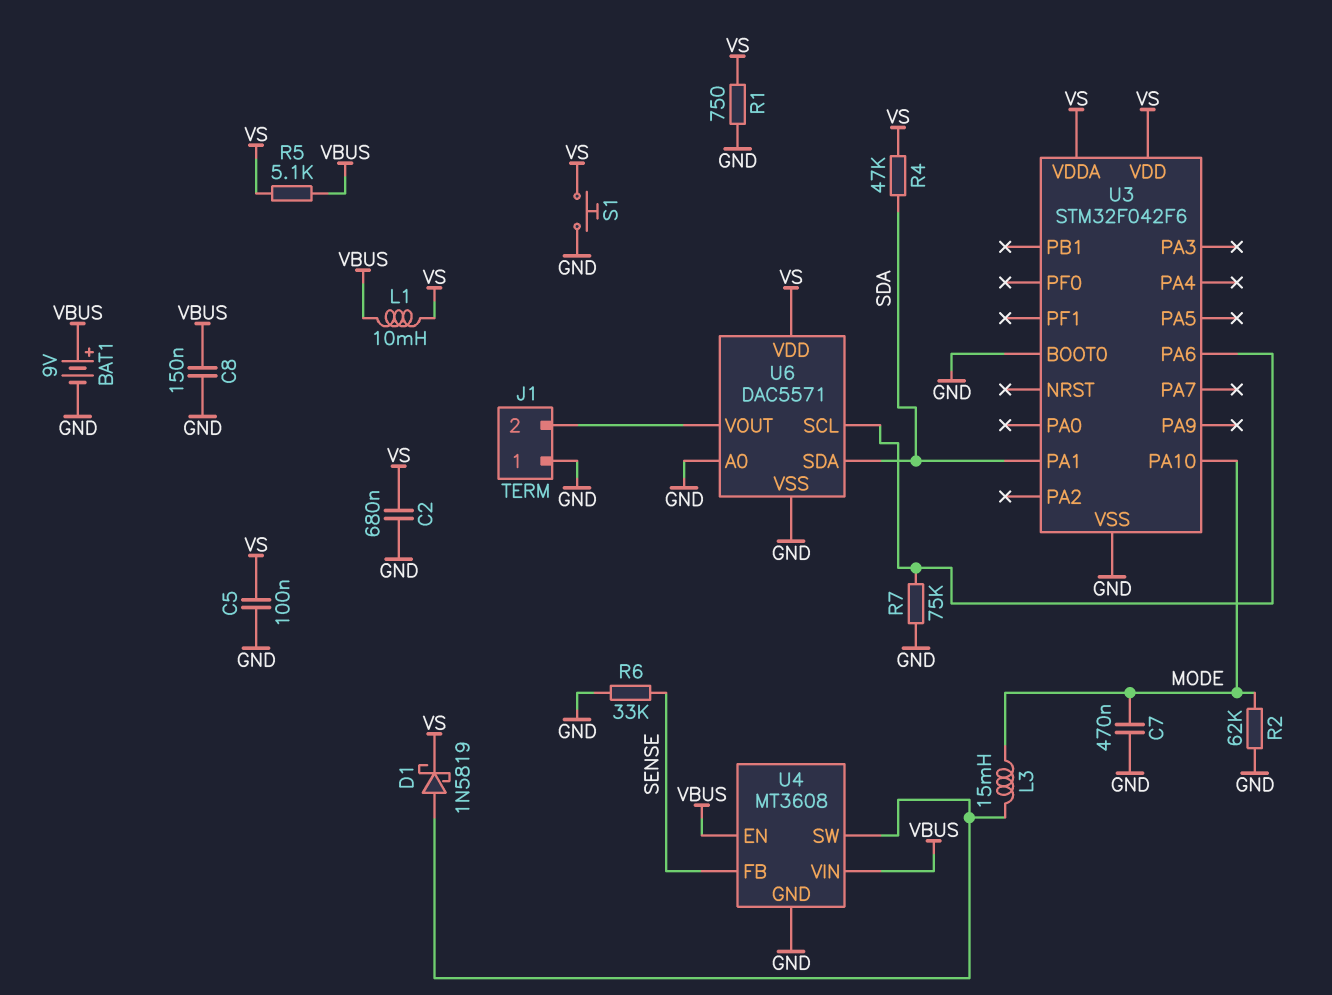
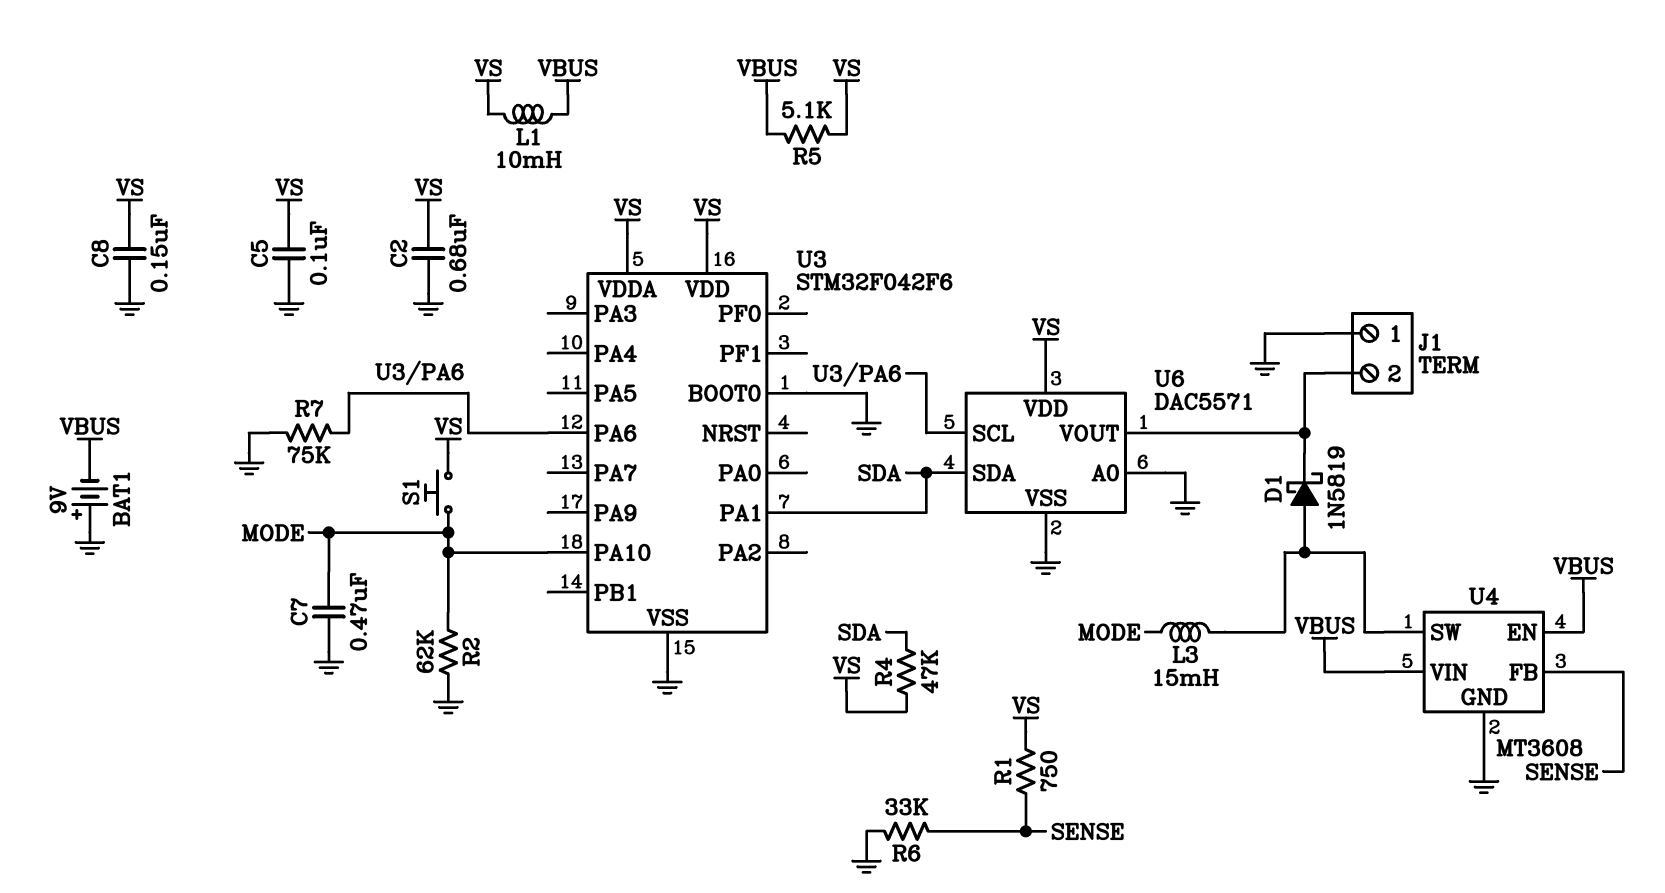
BAT1: 9V (plus VBUS, minus GND) -> 9V (plus GND, minus VBUS)
C8: 150nF (GND, VBUS) -> 150nF (GND, VS)
D1: schottky 1N5819 (A U4/SW, K VS) -> schottky 1N5819 (A U4/SW, K J1/2)
R1: 750 (GND, VS) -> 750 (SENSE, VS)
S1: button (GND, VS) -> button (MODE, VS)

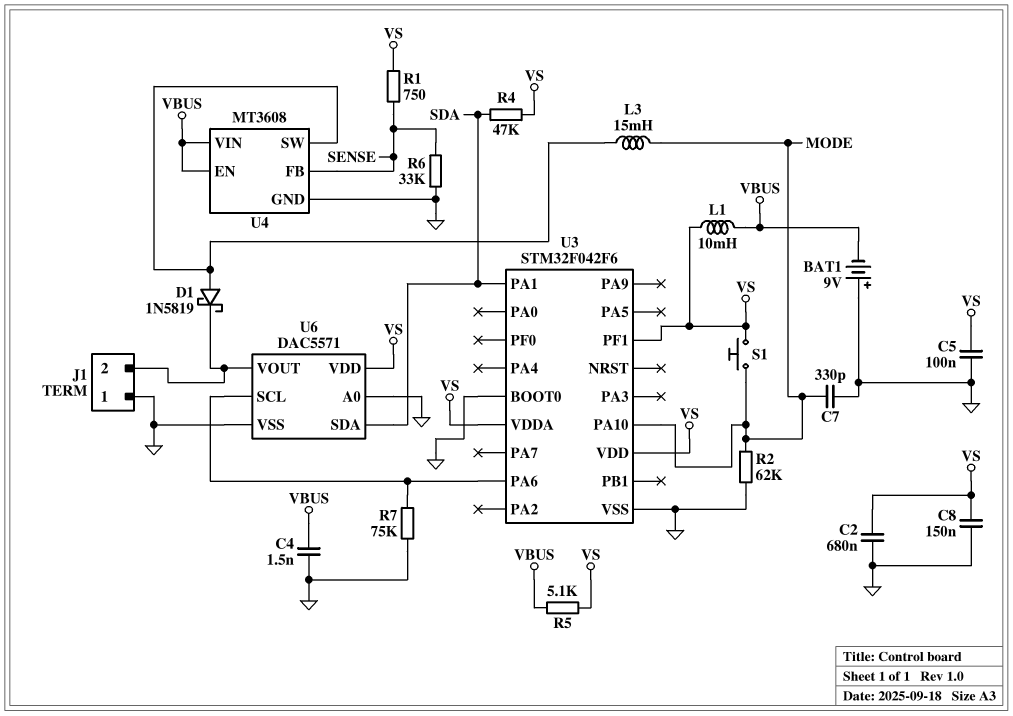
C4: none -> 1.5nF (GND, VBUS)
C7: 470nF (GND, MODE) -> 330pF (GND, MODE)
U3 pin PF1: none -> VS

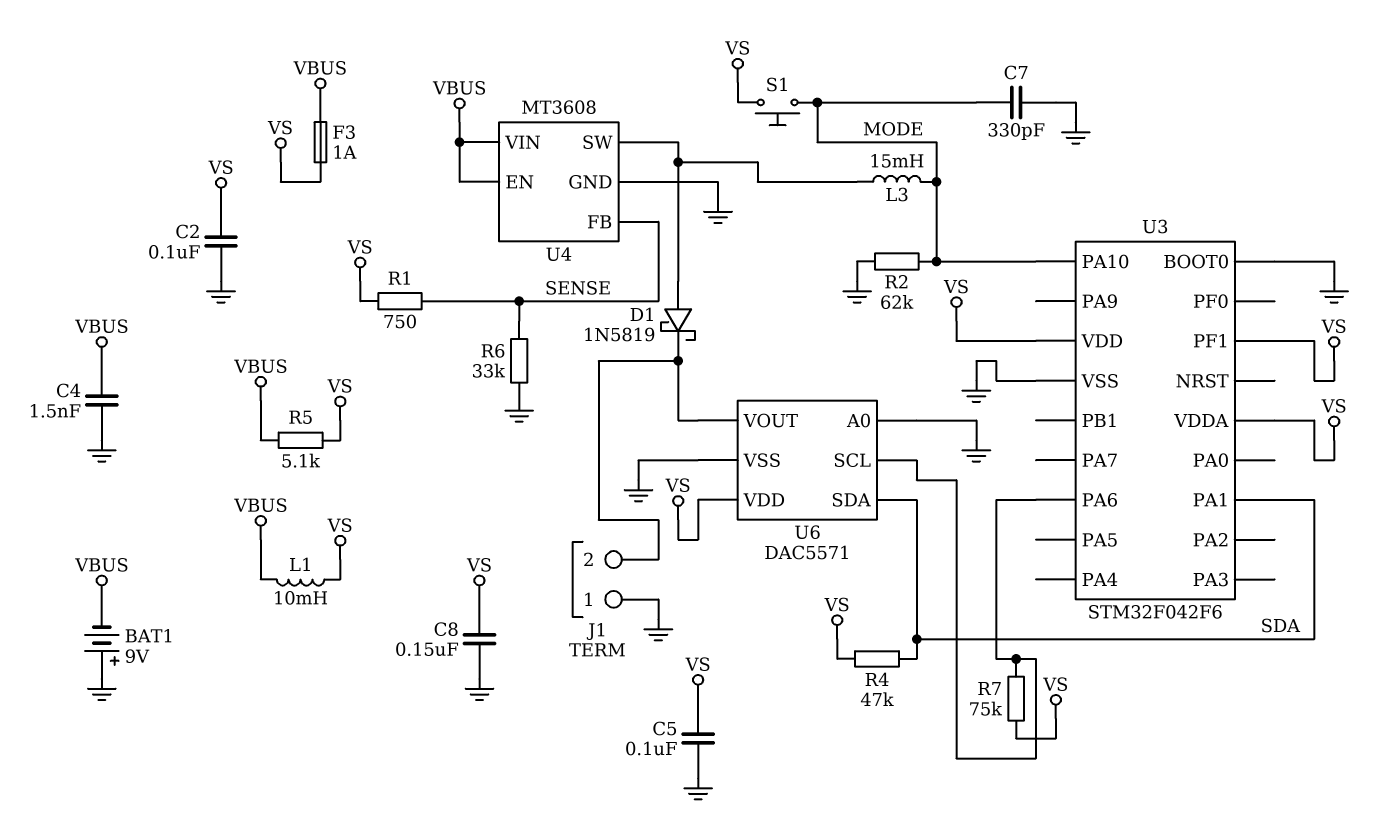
C2: 680nF (GND, VS) -> 100nF (GND, VS)
F3: none -> 1A (VBUS, VS)
R7: 75k (GND, U3/PA6) -> 75k (U3/PA6, VS)

